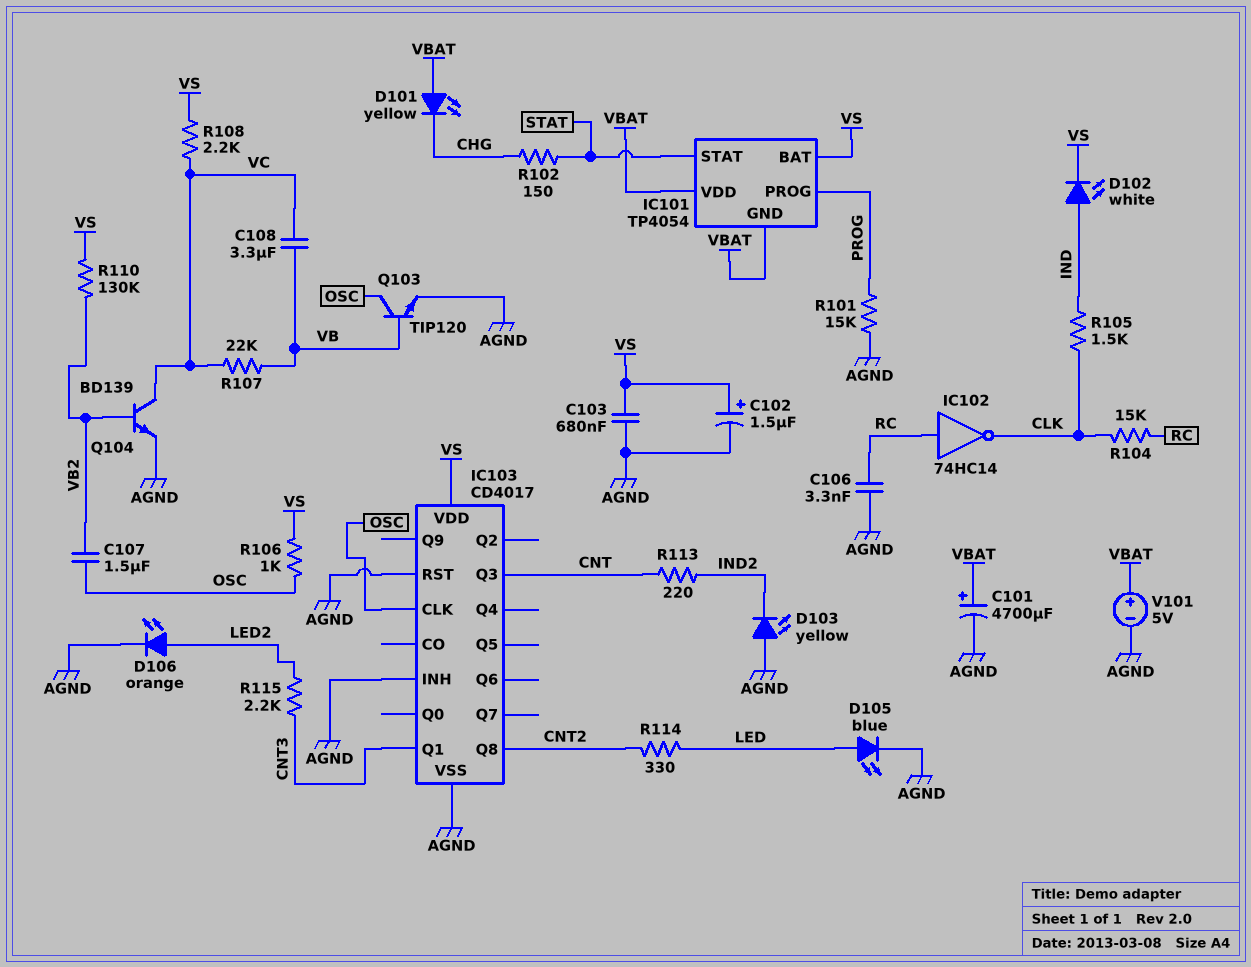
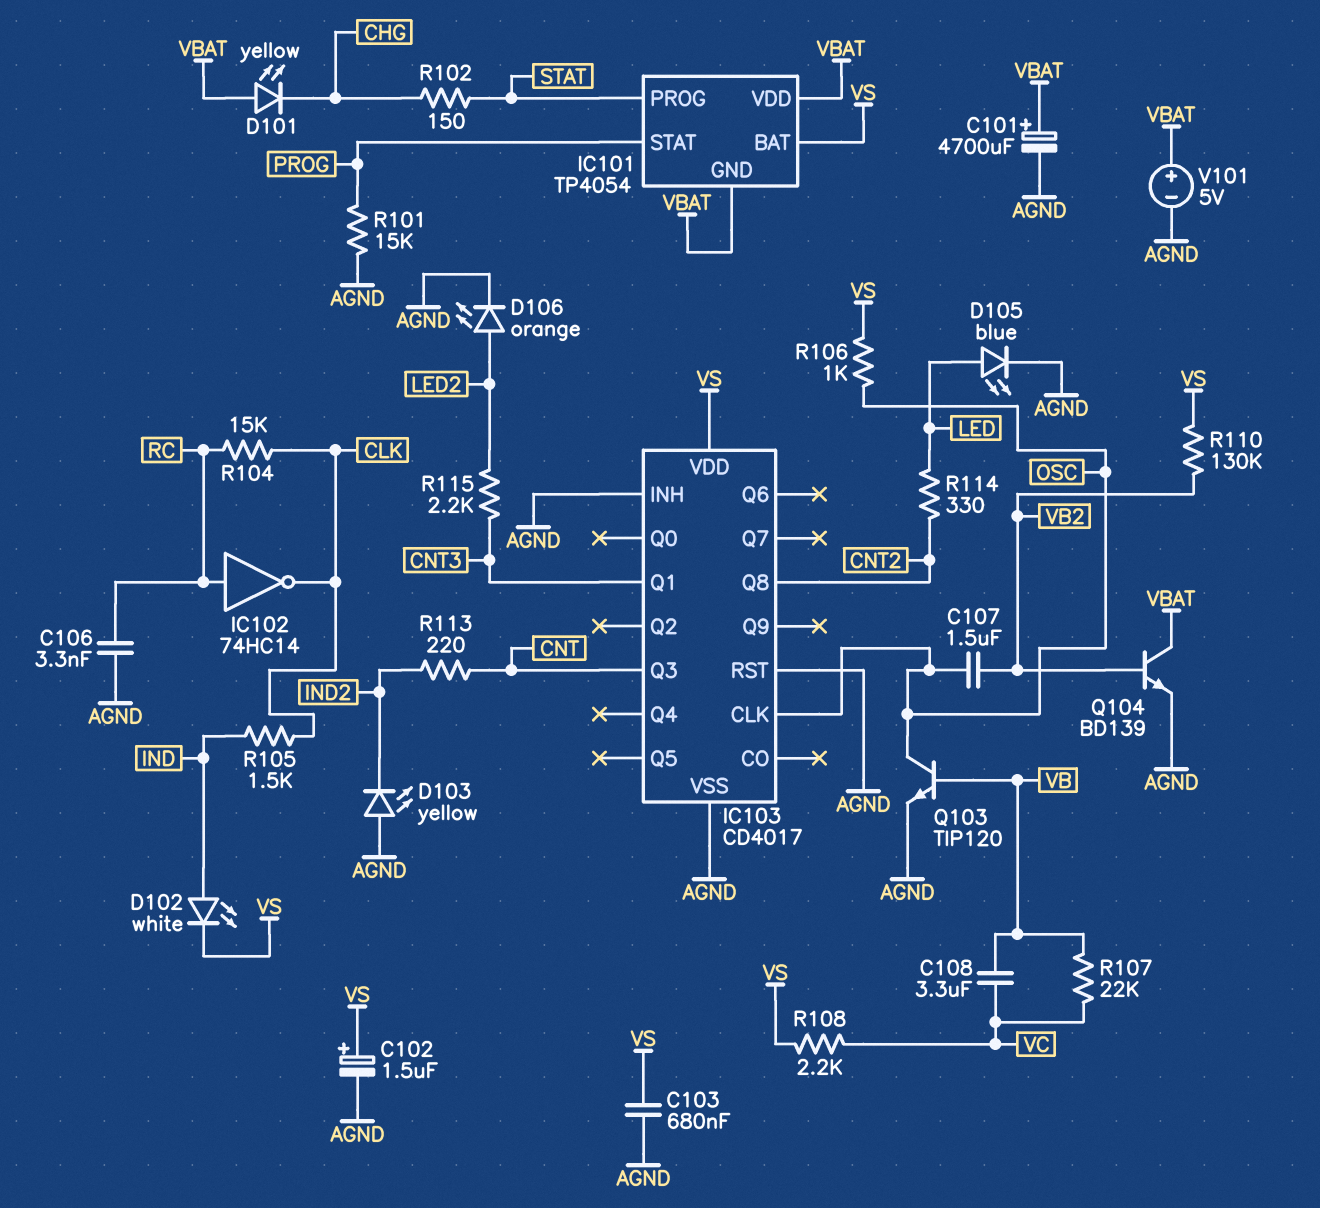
IC101 pin PROG: PROG -> STAT
IC101 pin STAT: STAT -> PROG
Q104: NPN BD139 (B VB2, C VC, E AGND) -> NPN BD139 (B VB2, C VBAT, E AGND)

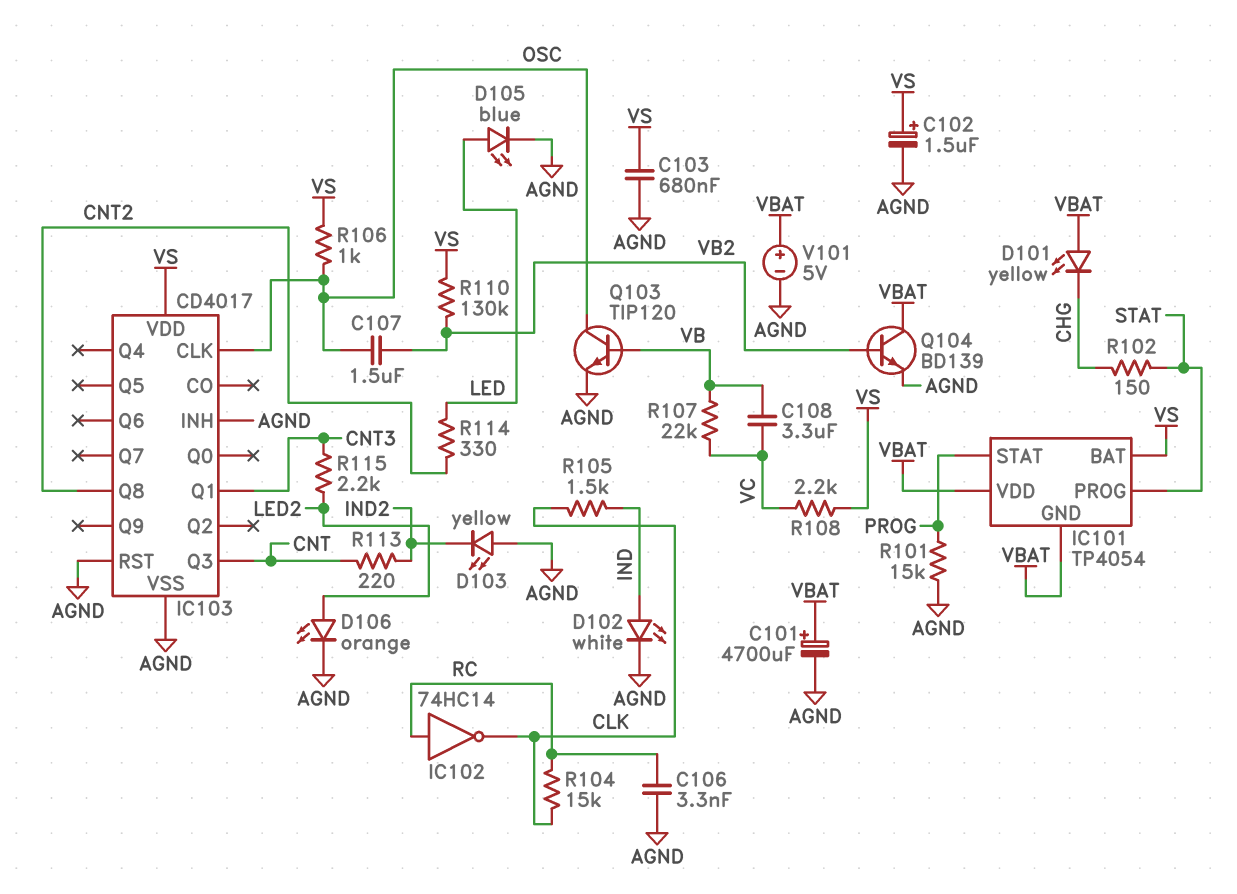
D102: LED white (A IND, K VS) -> LED white (A IND, K AGND)

